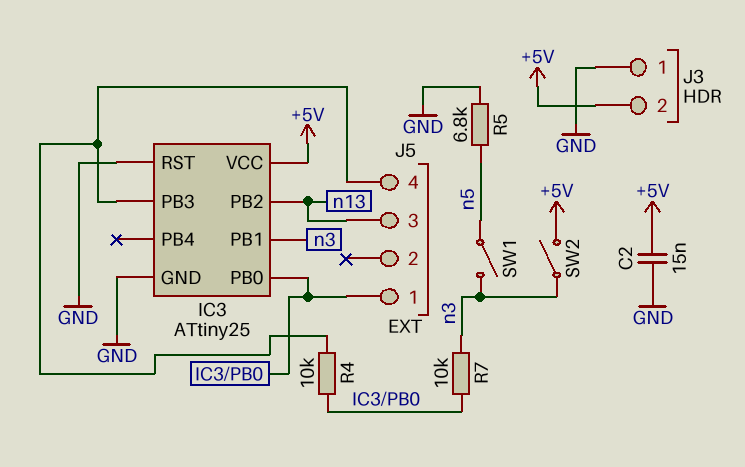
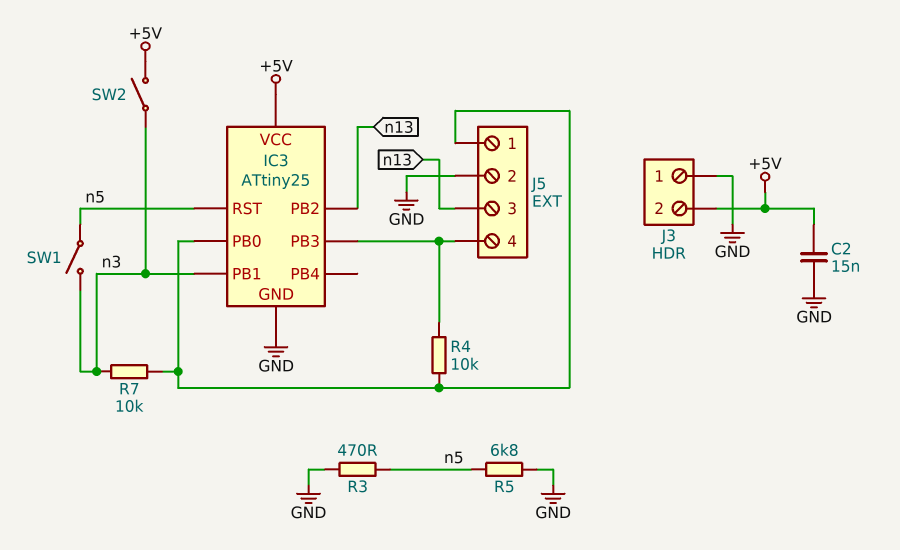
IC3 pin RST: GND -> n5
J5 pin 2: none -> GND
R3: none -> 470 (GND, n5)

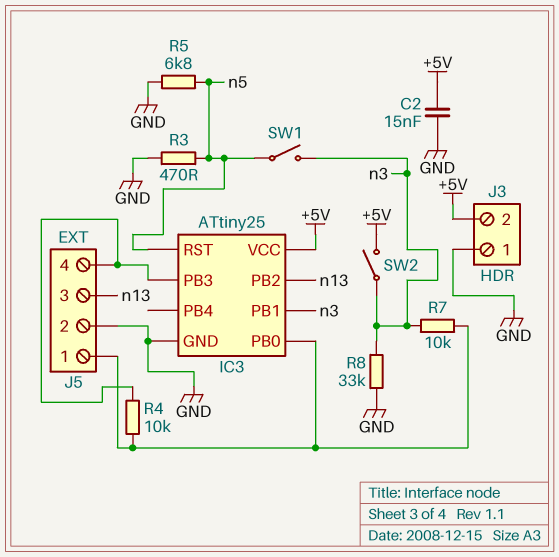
R8: none -> 33k (GND, n3)

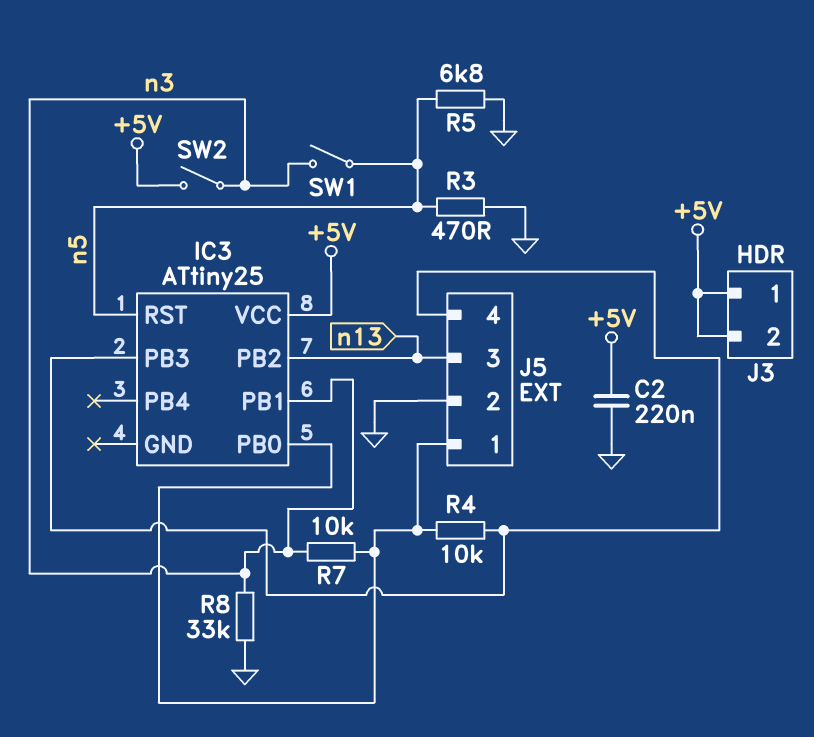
C2: 15nF (+5V, GND) -> 220nF (+5V, GND)
IC3 pin GND: GND -> none
J3 pin 1: GND -> +5V

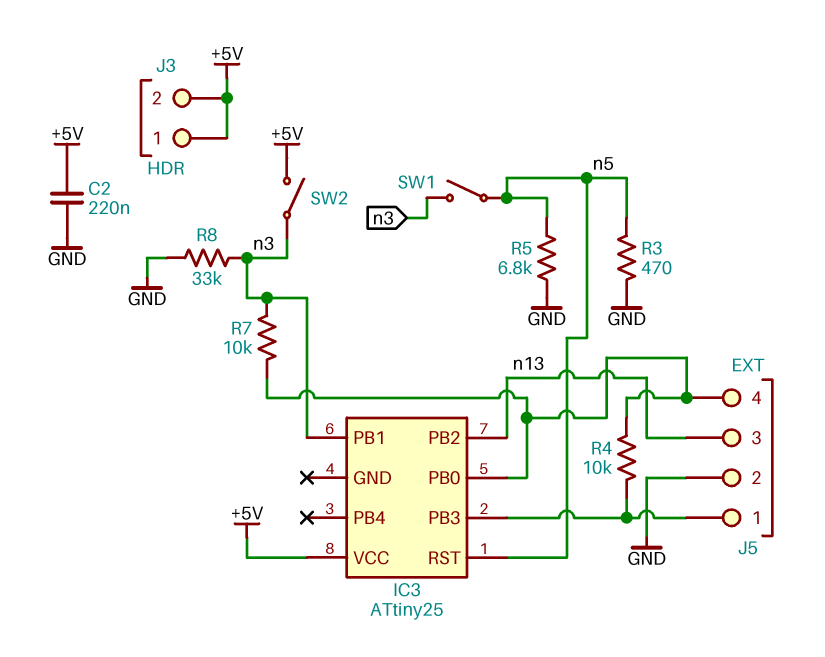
J5 pin 1: IC3/PB0 -> IC3/PB3
J5 pin 4: IC3/PB3 -> IC3/PB0

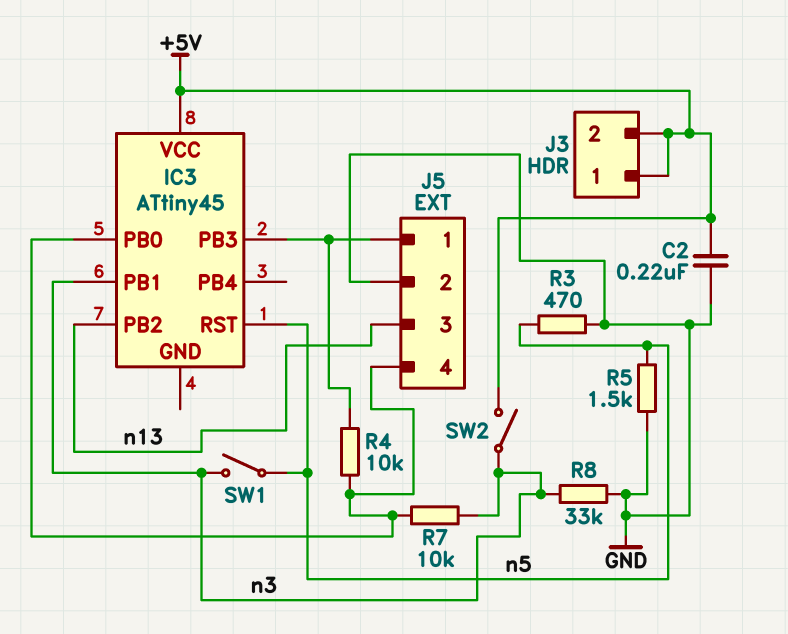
IC3: ATtiny25 -> ATtiny45
R5: 6.8k (GND, n5) -> 1.5k (GND, n5)

